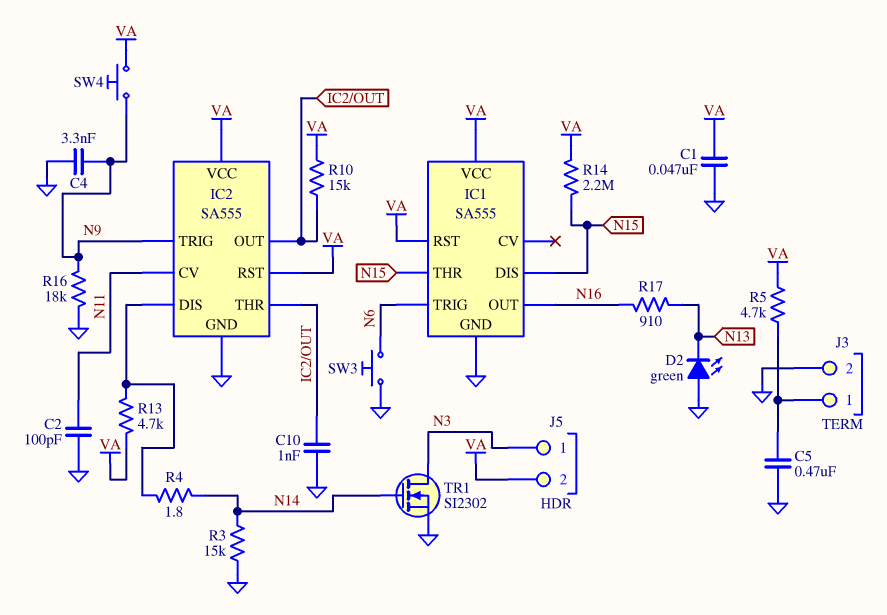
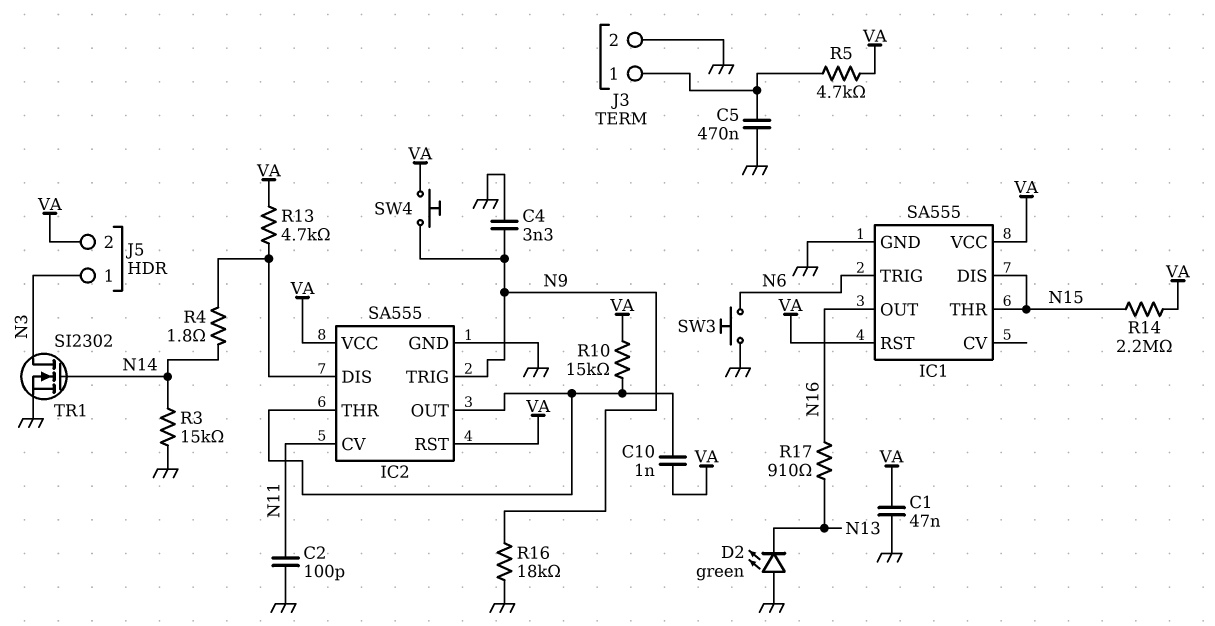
C10: 1nF (GND, IC2/OUT) -> 1nF (IC2/OUT, VA)

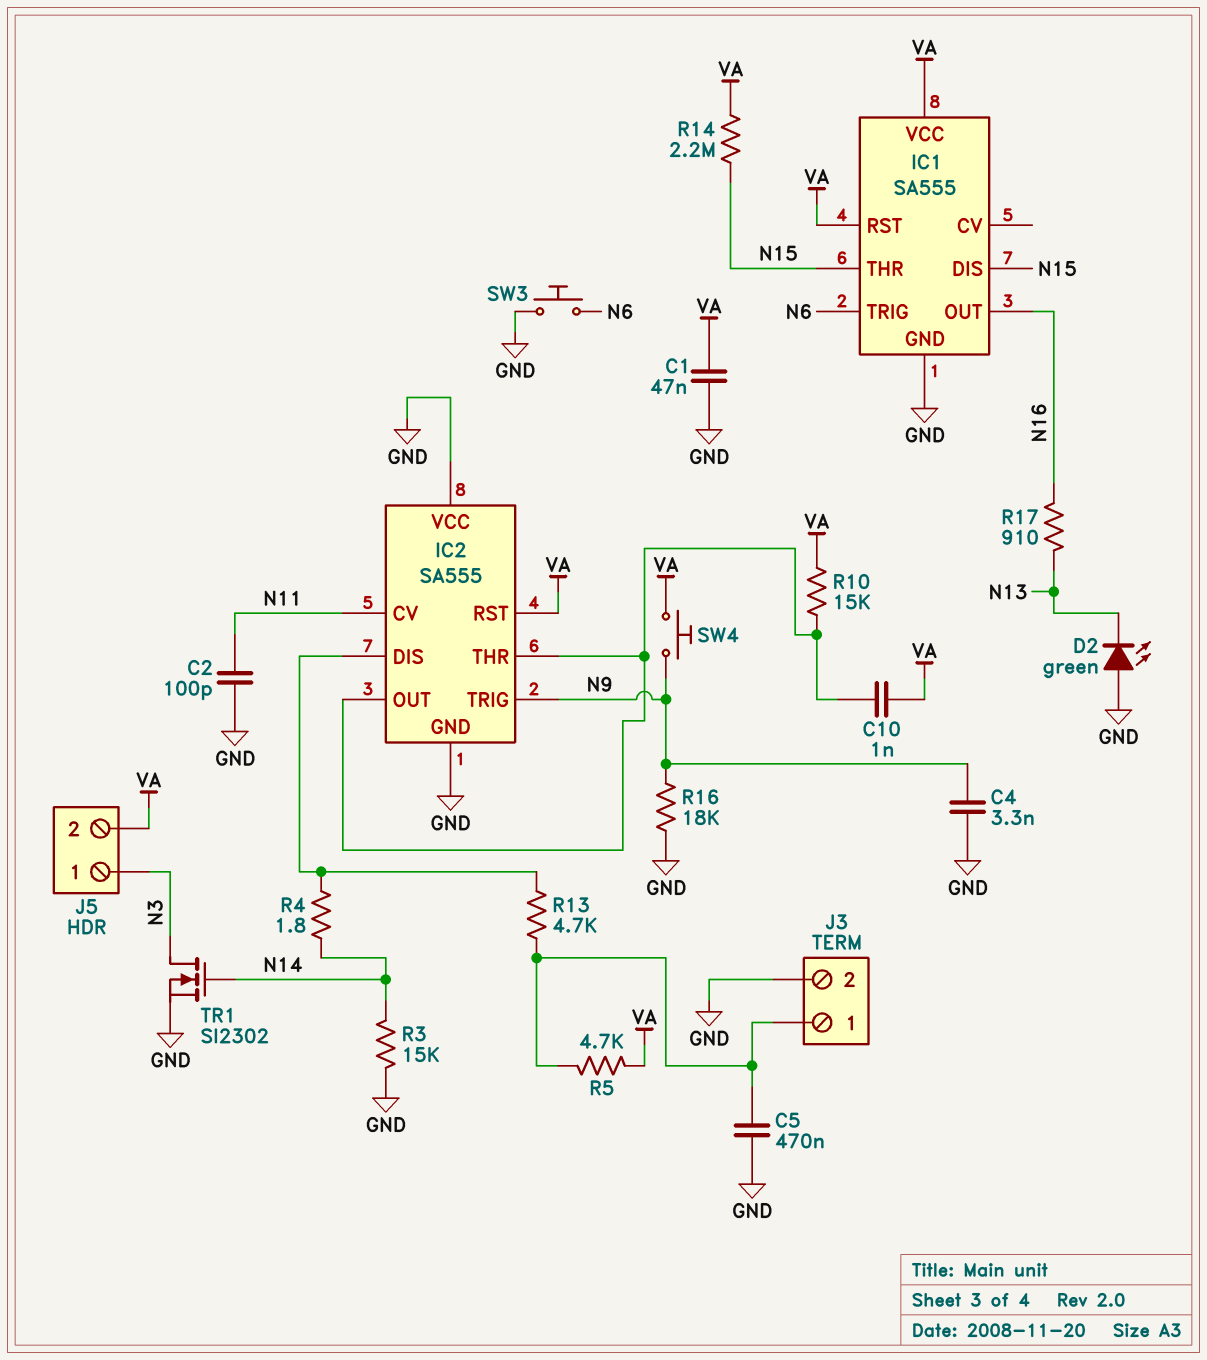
IC2 pin VCC: VA -> GND
R13: 4.7k (IC2/DIS, VA) -> 4.7k (IC2/DIS, J3/1)

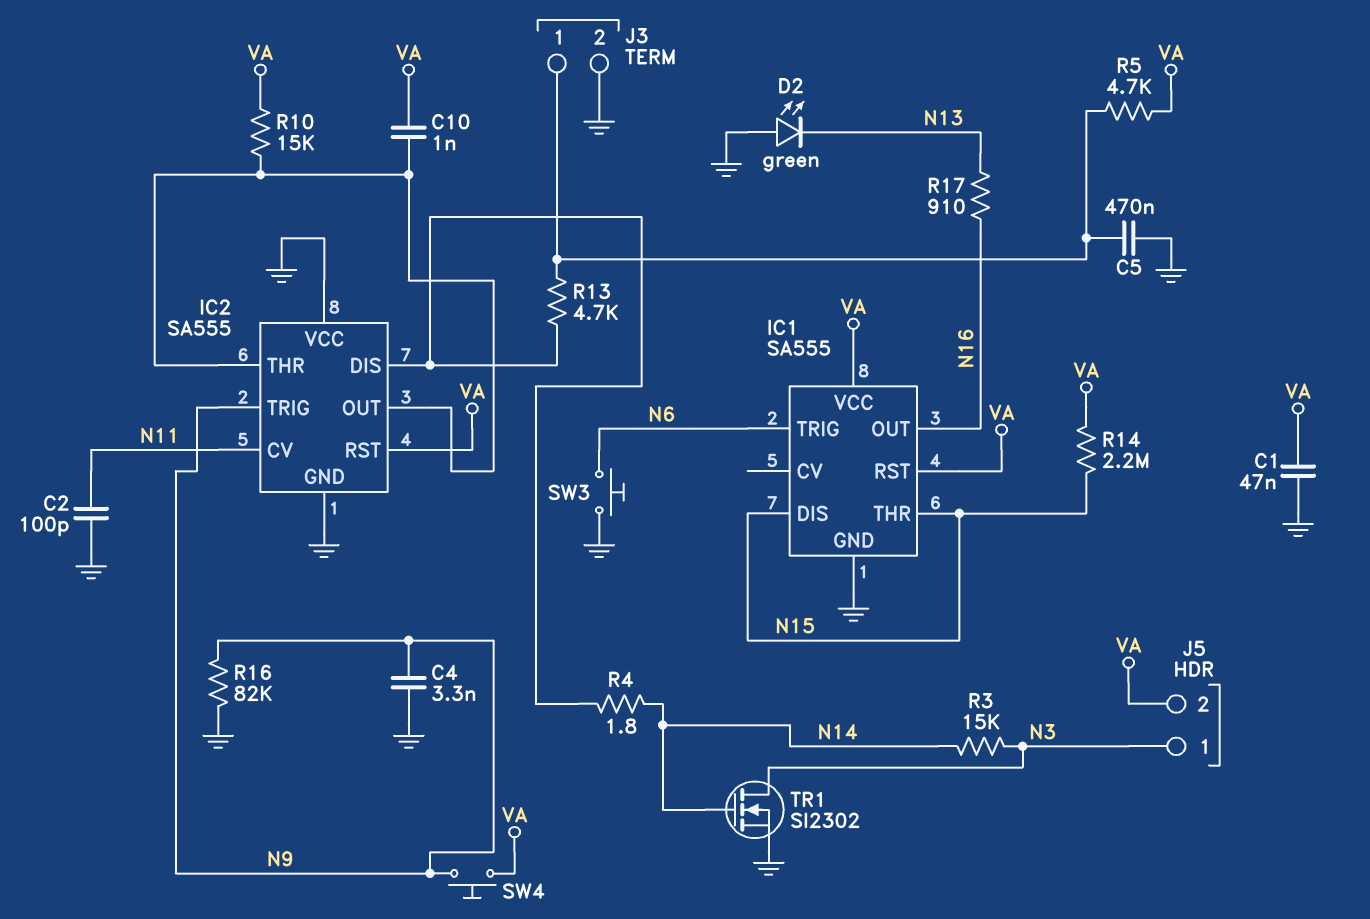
R3: 15k (GND, N14) -> 15k (N3, N14)
R16: 18k (GND, N9) -> 82k (GND, N9)

